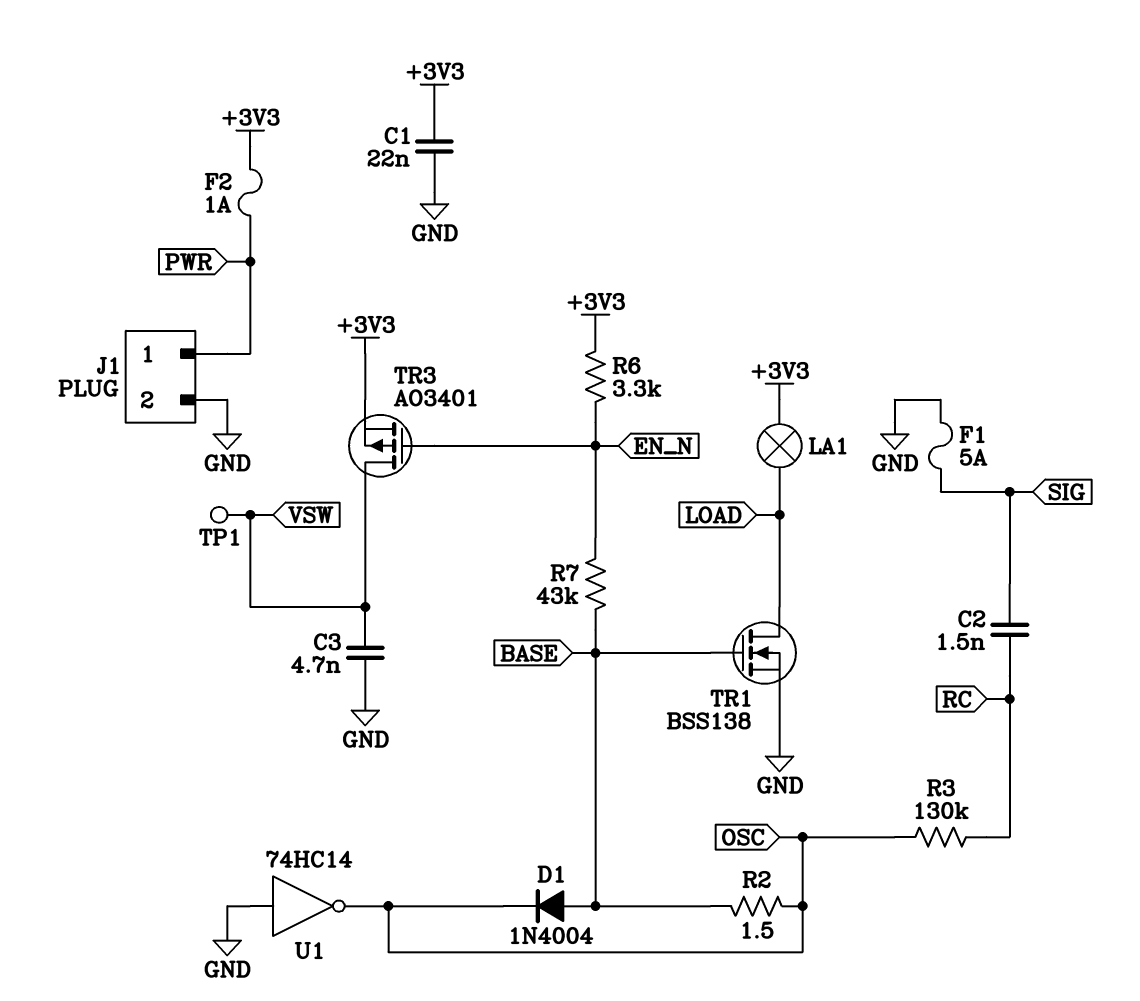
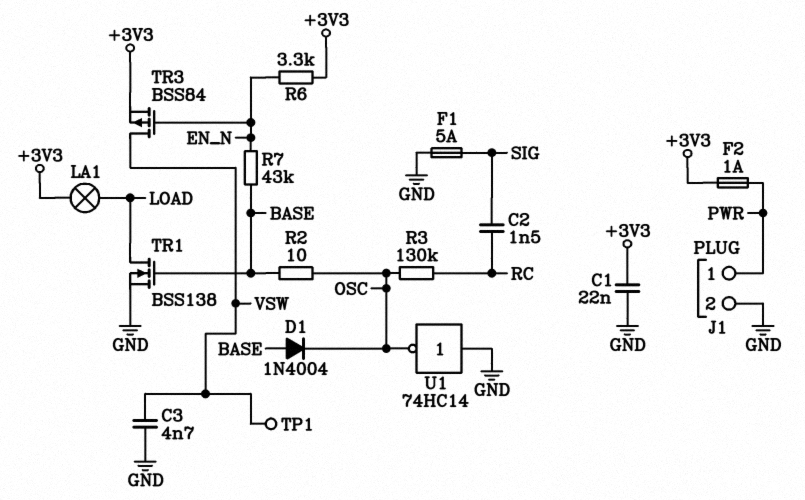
R2: 1.5 (BASE, OSC) -> 10 (BASE, OSC)
TR3: PMOS AO3401 (G EN_N, D VSW, S +3V3) -> PMOS BSS84 (G EN_N, D VSW, S +3V3)

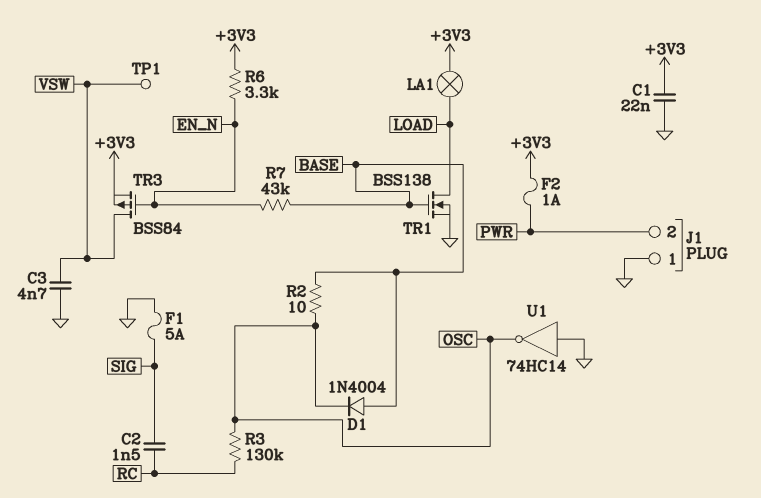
J1 pin 1: PWR -> GND
J1 pin 2: GND -> PWR

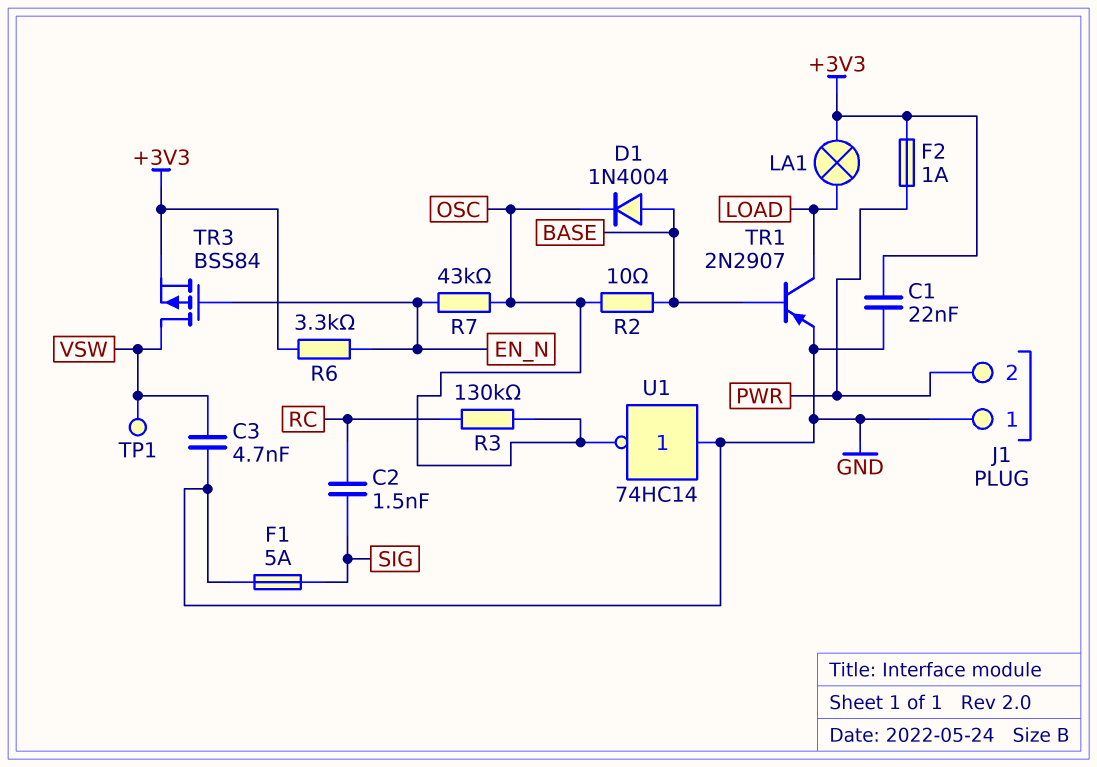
R7: 43k (BASE, EN_N) -> 43k (EN_N, OSC)
TR1: NMOS BSS138 (G BASE, D LOAD, S GND) -> PNP 2N2907 (B BASE, C LOAD, E GND)

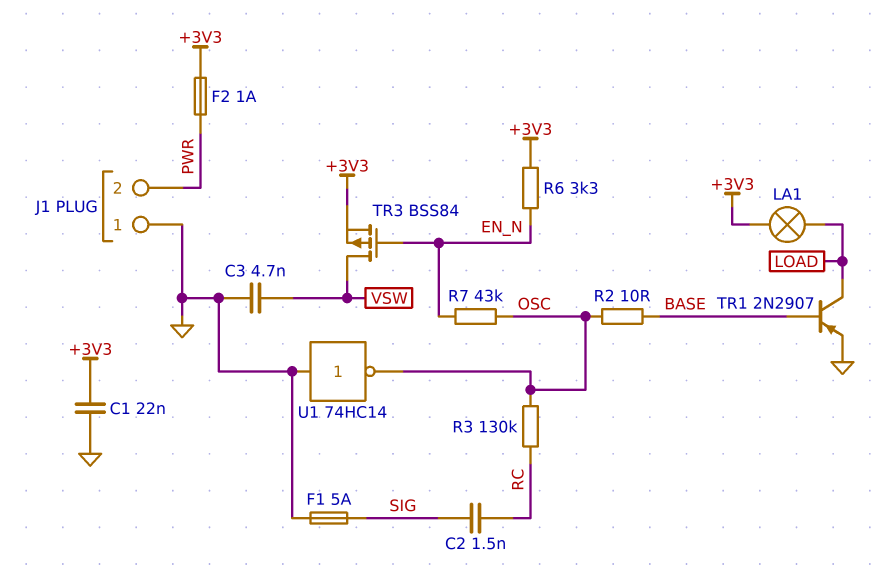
D1: diode 1N4004 (A BASE, K OSC) -> none
TP1: test point (VSW) -> none

